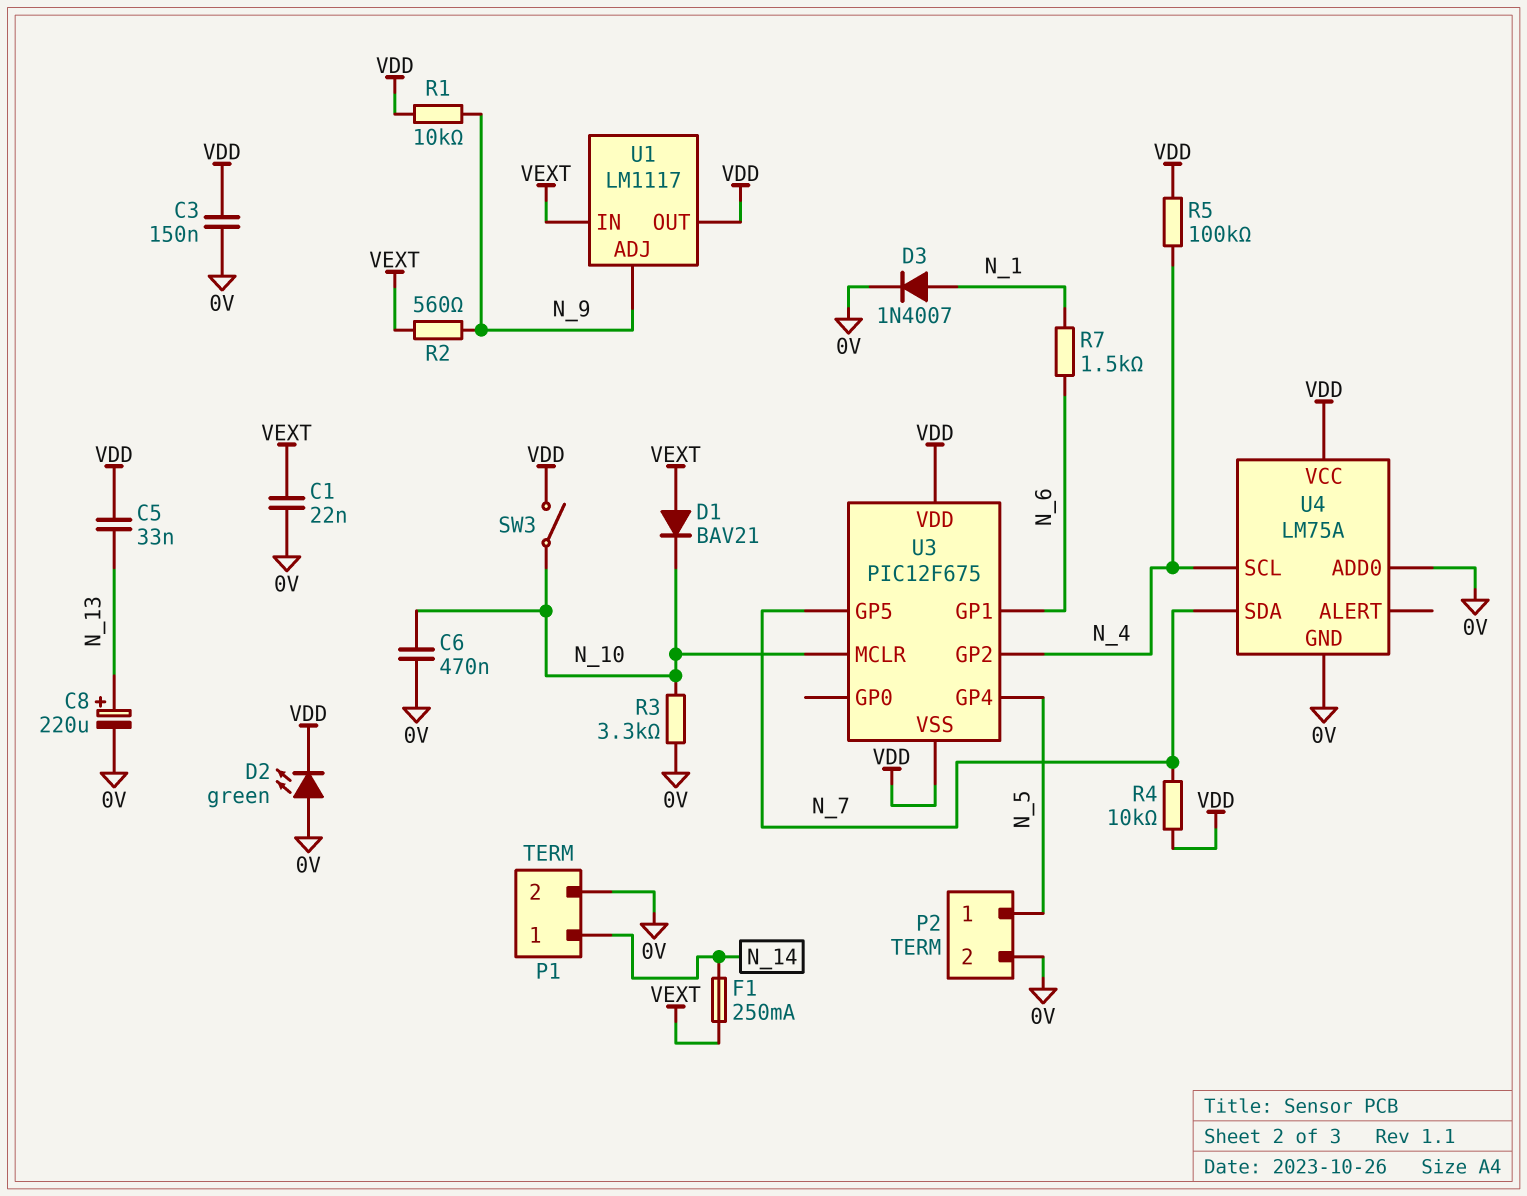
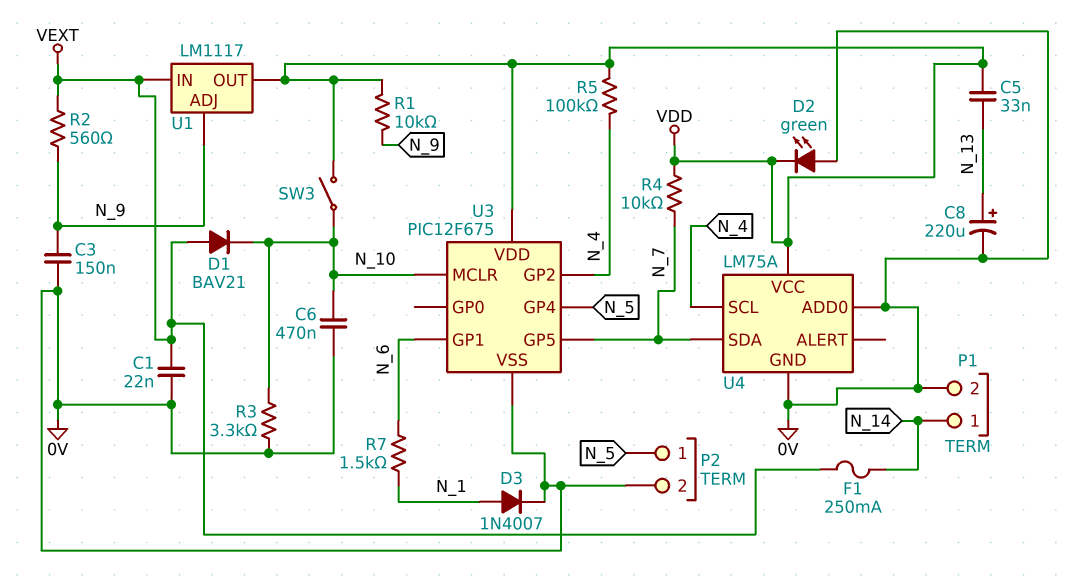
C3: 150nF (0V, VDD) -> 150nF (0V, N_9)
U3 pin VSS: VDD -> 0V

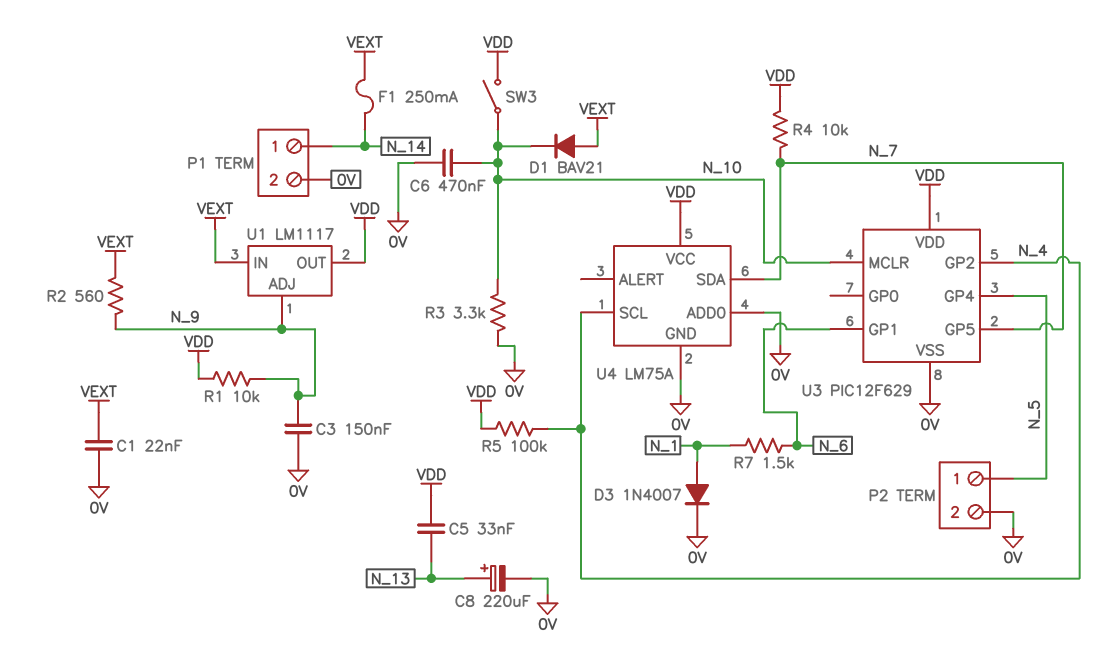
D2: LED green (A 0V, K VDD) -> none
U3: PIC12F675 -> PIC12F629

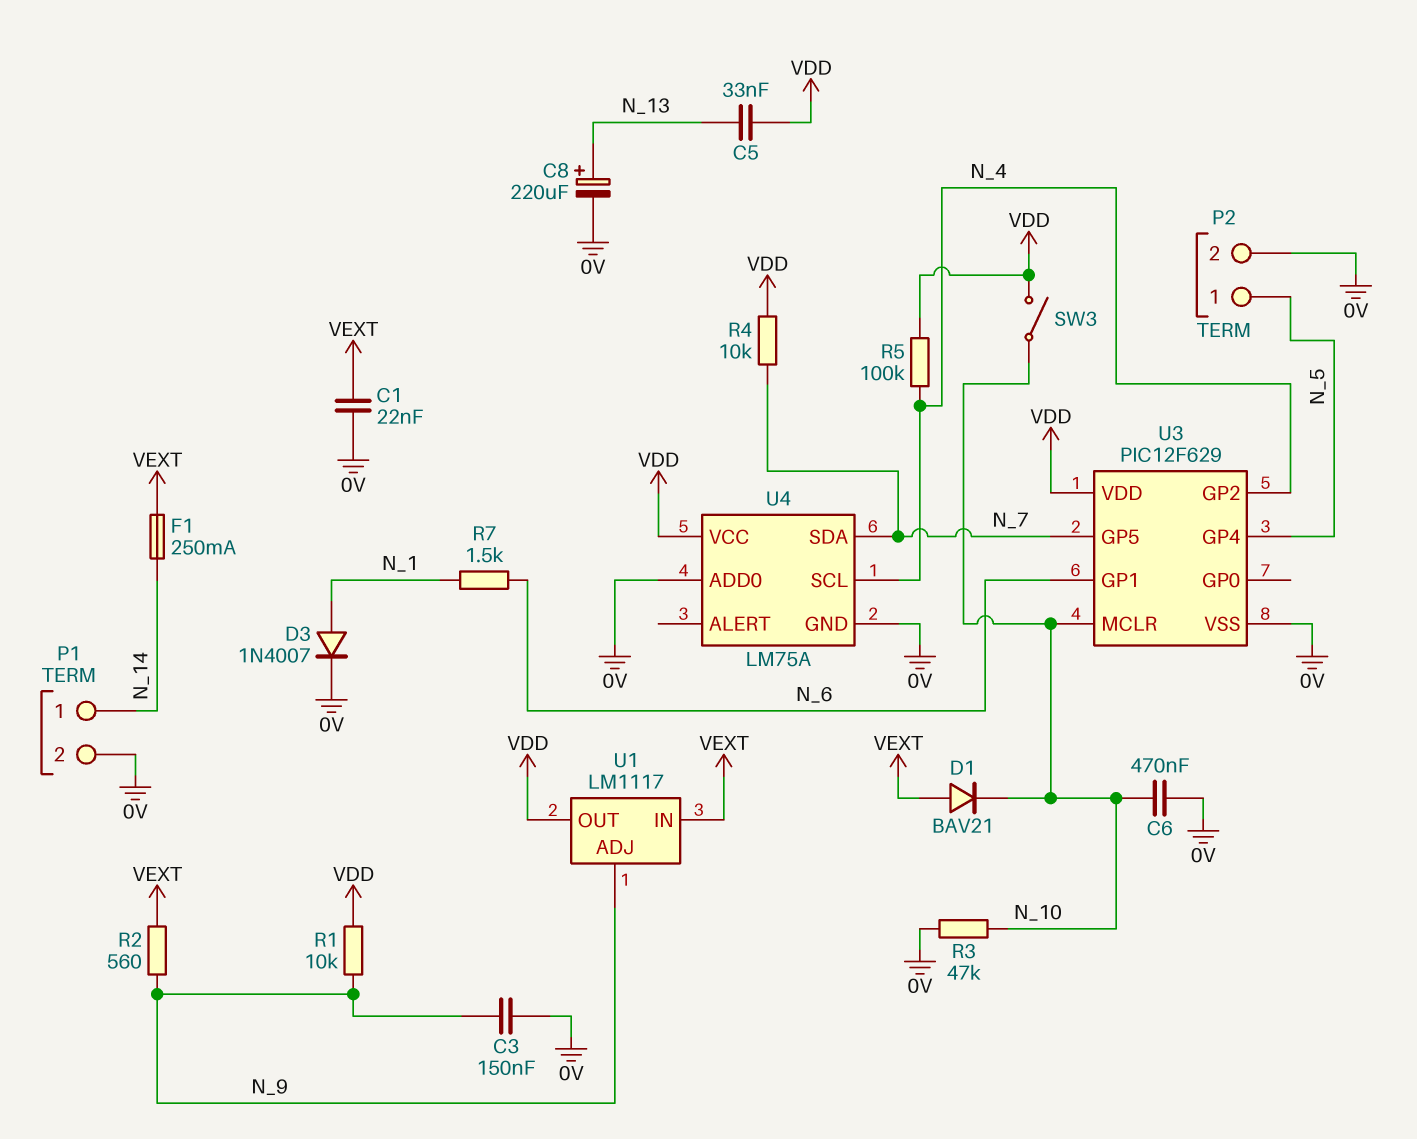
R3: 3.3k (0V, N_10) -> 47k (0V, N_10)

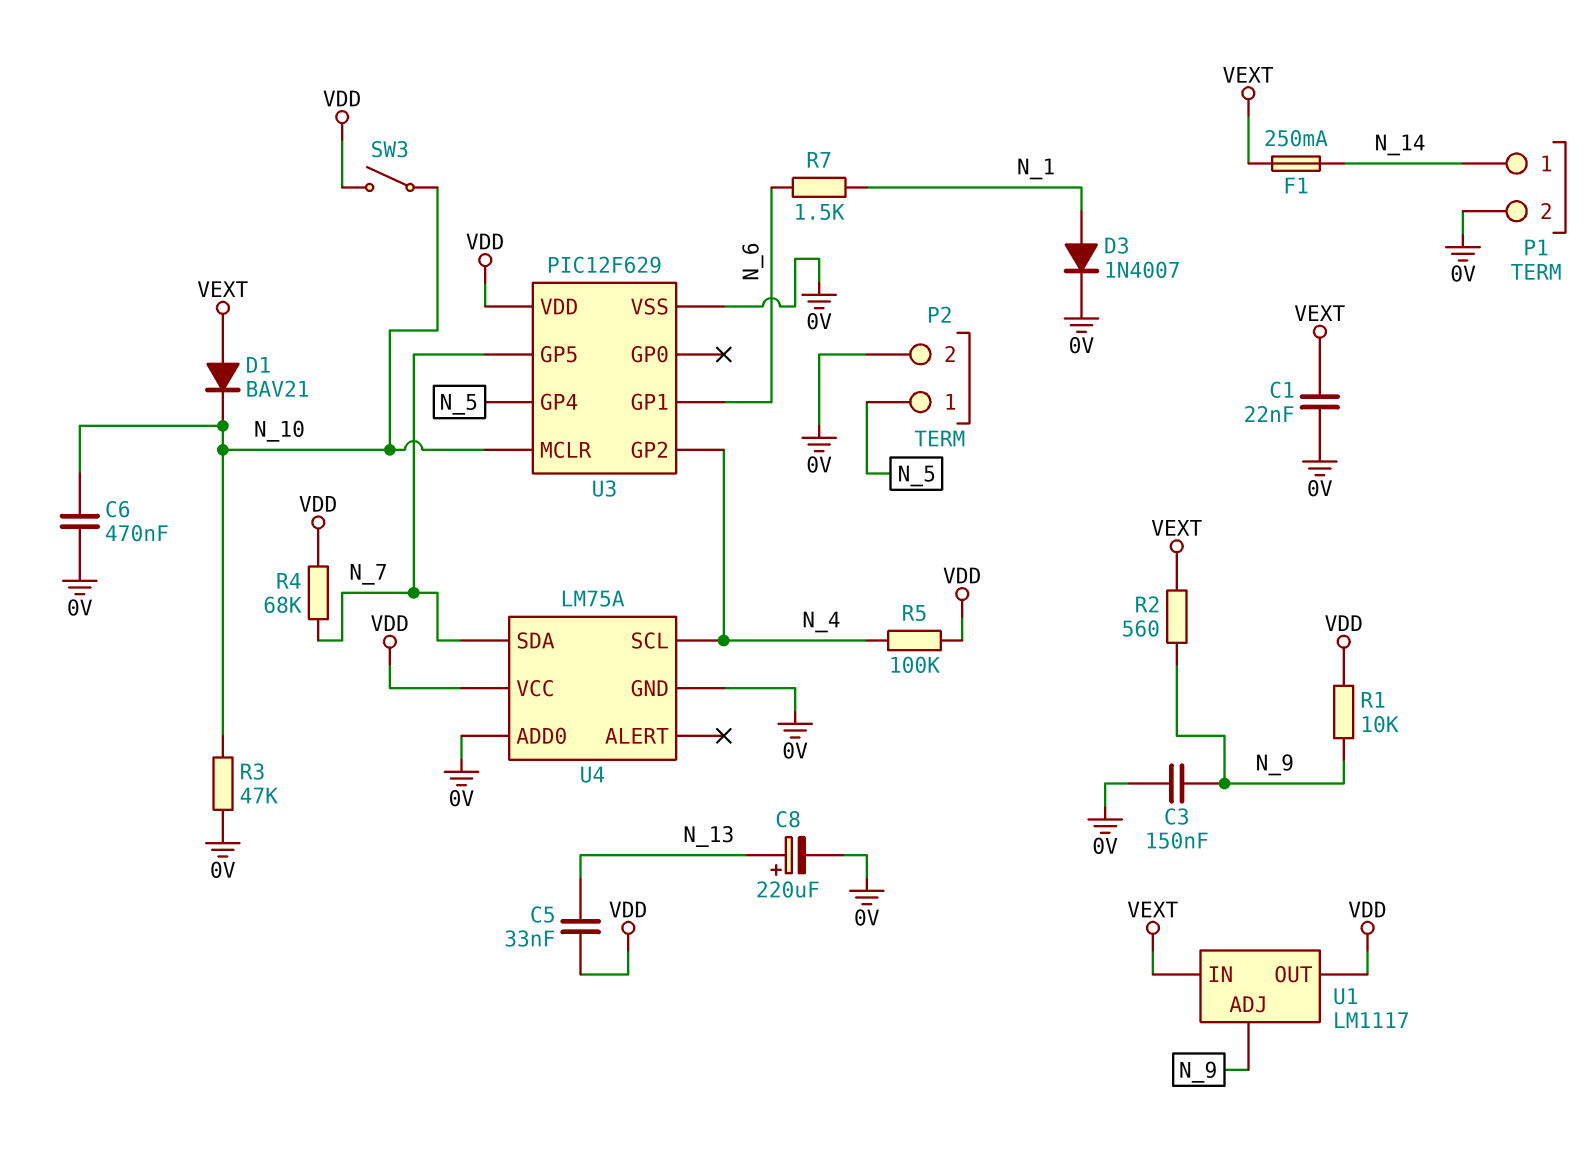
R4: 10k (N_7, VDD) -> 68k (N_7, VDD)

